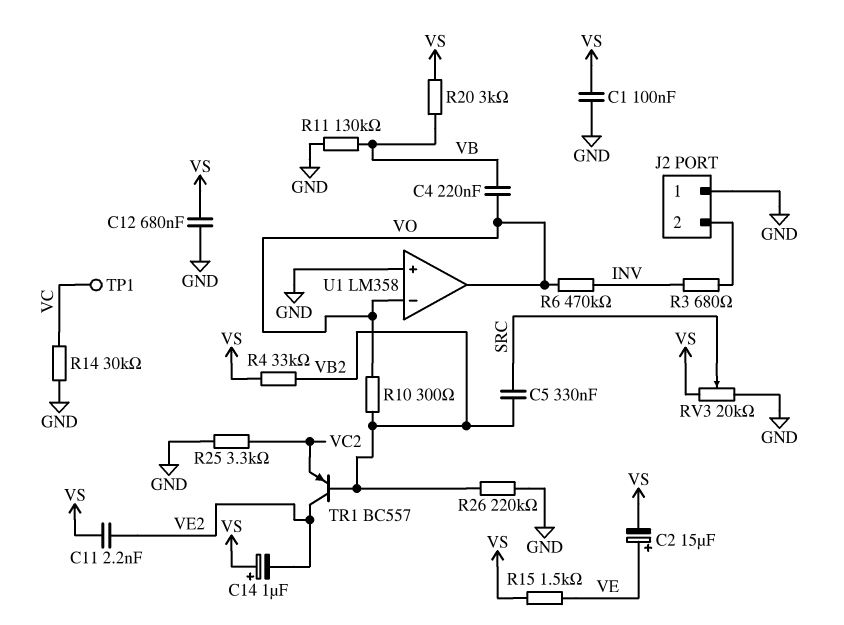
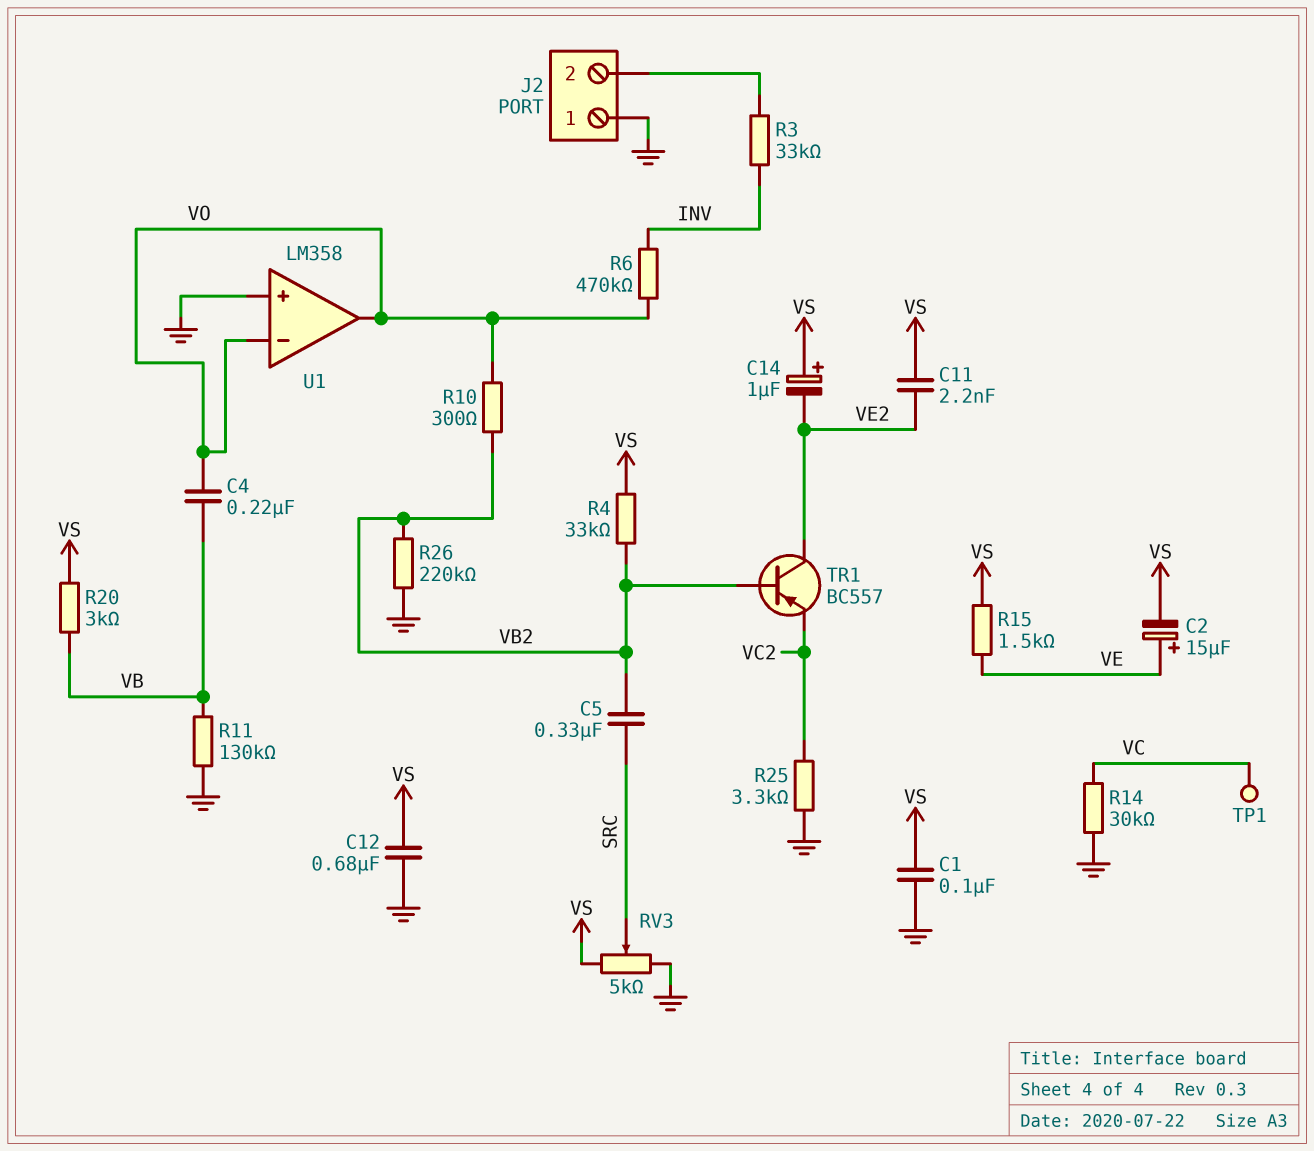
R3: 680 (INV, J2/2) -> 33k (INV, J2/2)
RV3: 20k (GND, VS, wiper SRC) -> 5k (GND, VS, wiper SRC)

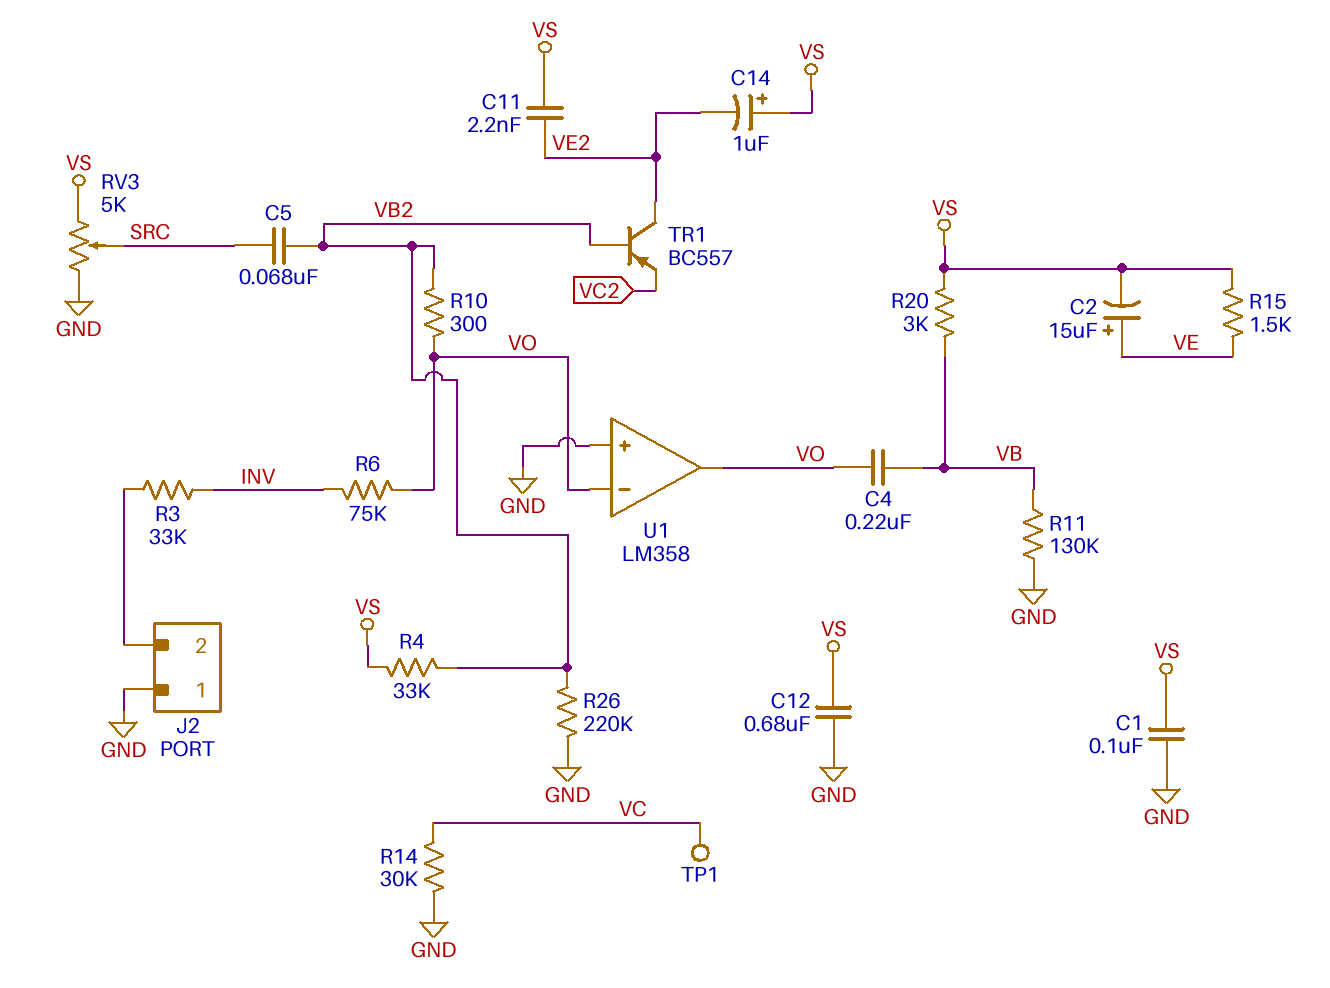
C5: 330nF (SRC, VB2) -> 68nF (SRC, VB2)
R6: 470k (INV, VO) -> 75k (INV, VO)
R25: 3.3k (GND, VC2) -> none

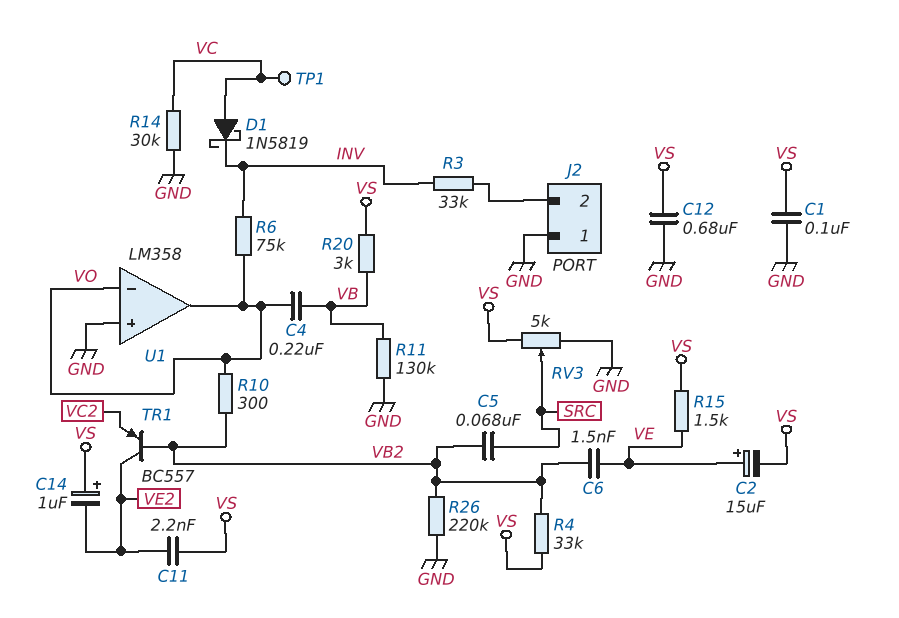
C6: none -> 1.5nF (VB2, VE)
D1: none -> schottky 1N5819 (A VC, K INV)

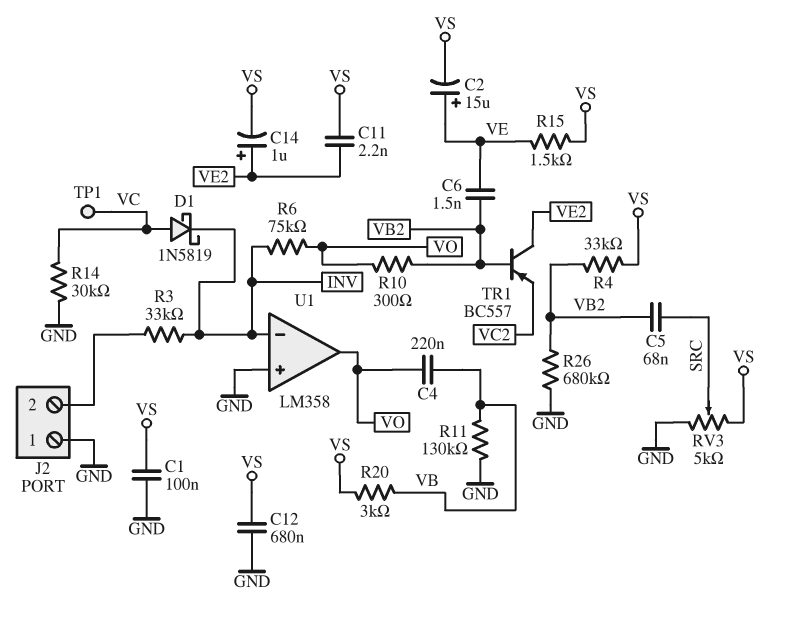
C14: 1uF (plus VS, minus VE2) -> 1uF (plus VE2, minus VS)
R26: 220k (GND, VB2) -> 680k (GND, VB2)
U1 pin in-: VO -> INV

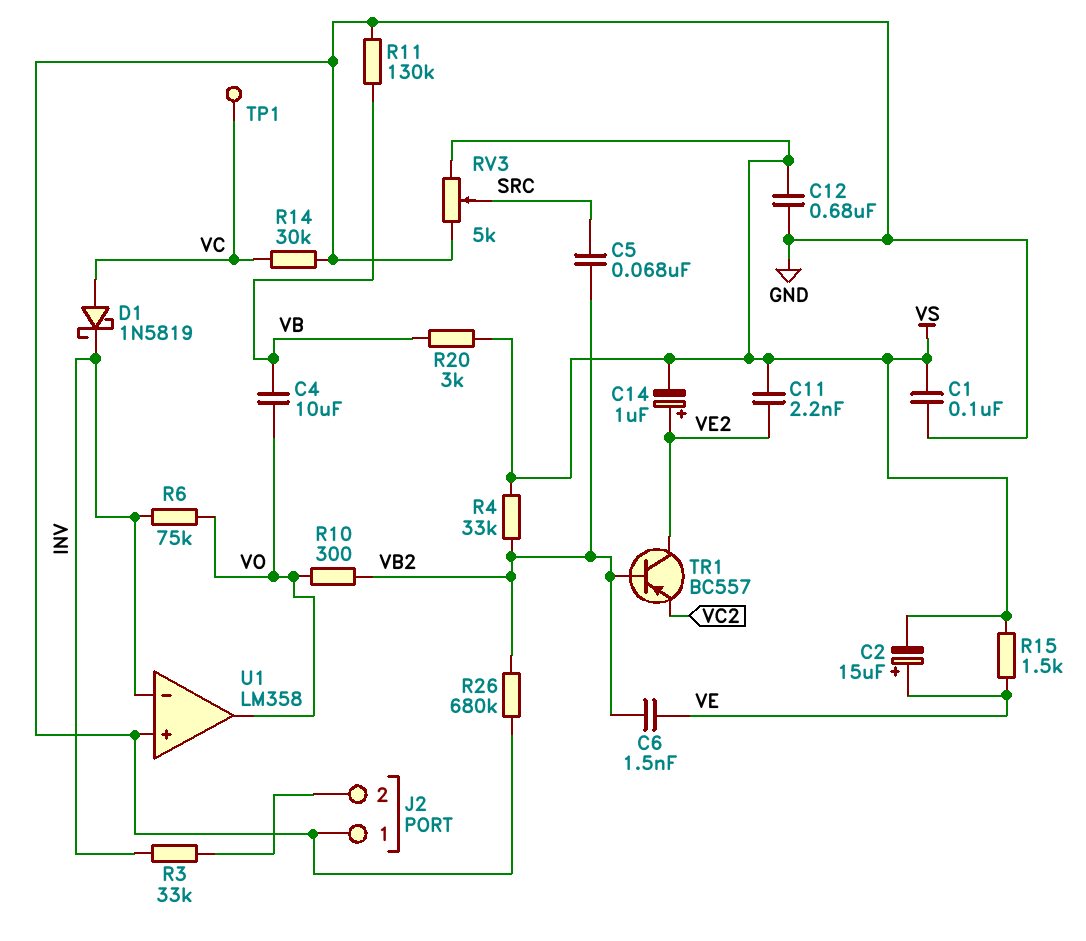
C4: 220nF (VB, VO) -> 10uF (VB, VO)

